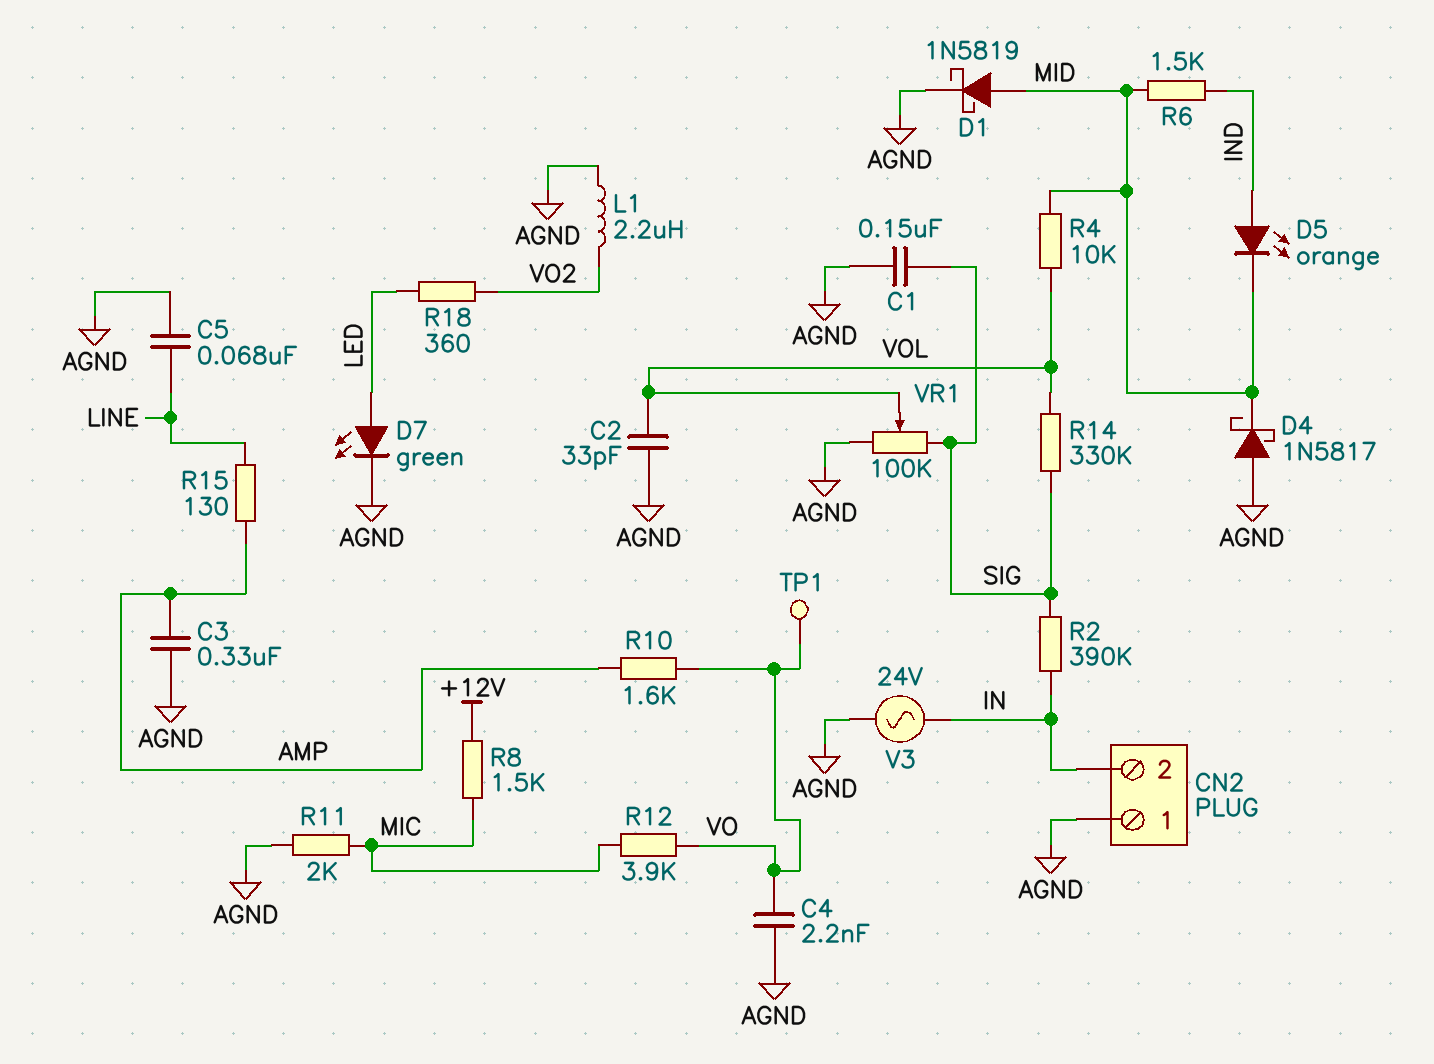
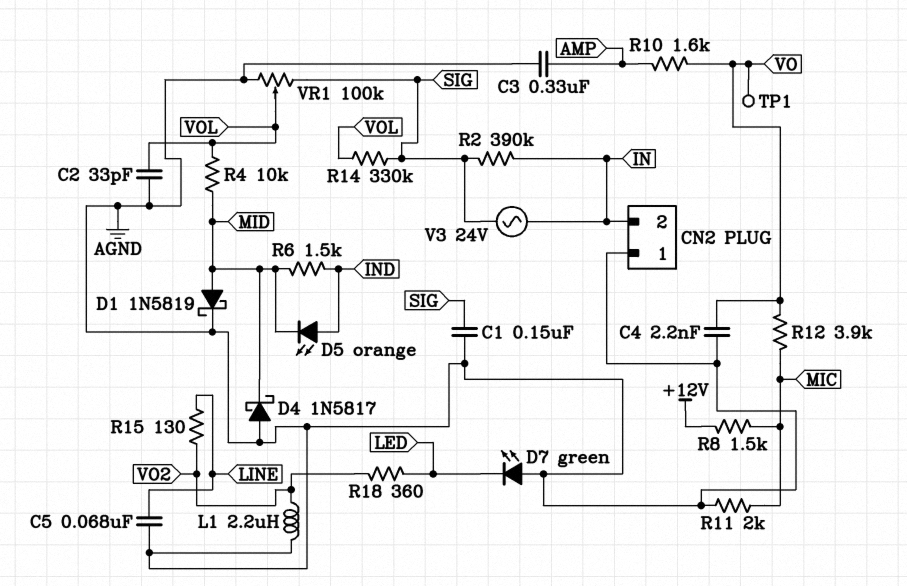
D7: LED green (A LED, K AGND) -> LED green (A AGND, K LED)
R15: 130 (AMP, LINE) -> 130 (LINE, VO2)
V3: AC 24V (AGND, IN) -> AC 24V (IN, SIG)

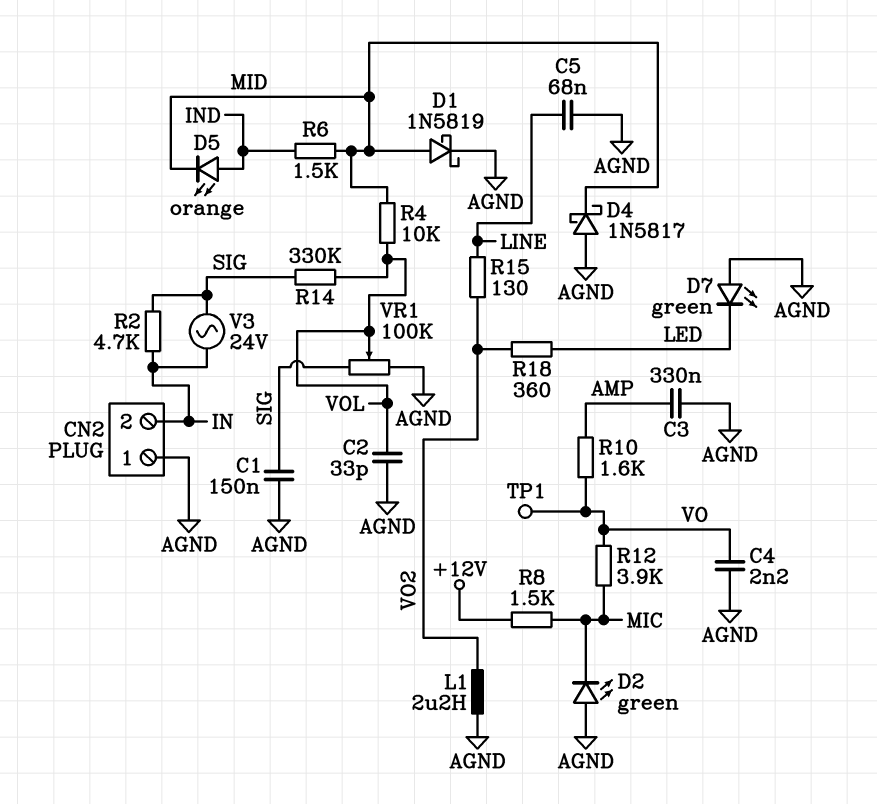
D2: none -> LED green (A AGND, K MIC)
R2: 390k (IN, SIG) -> 4.7k (IN, SIG)
R11: 2k (AGND, MIC) -> none

